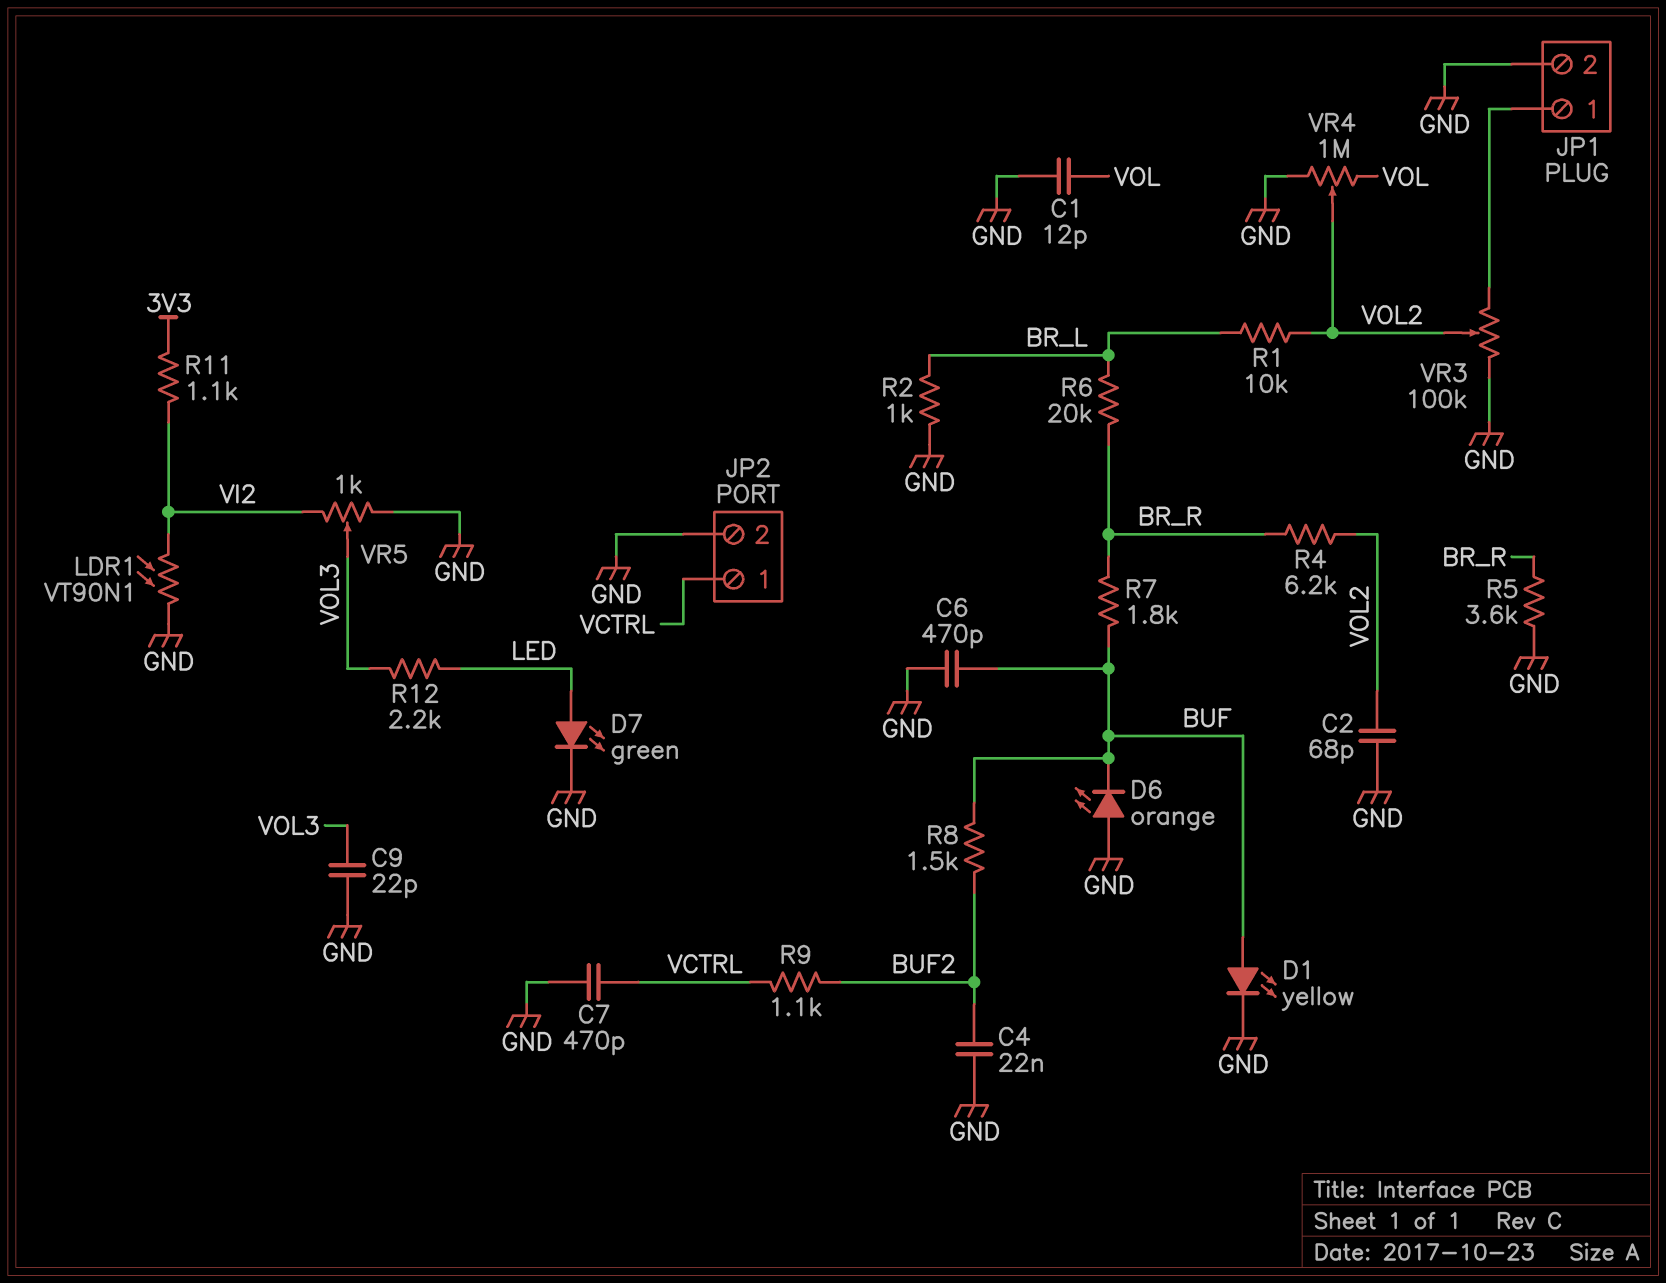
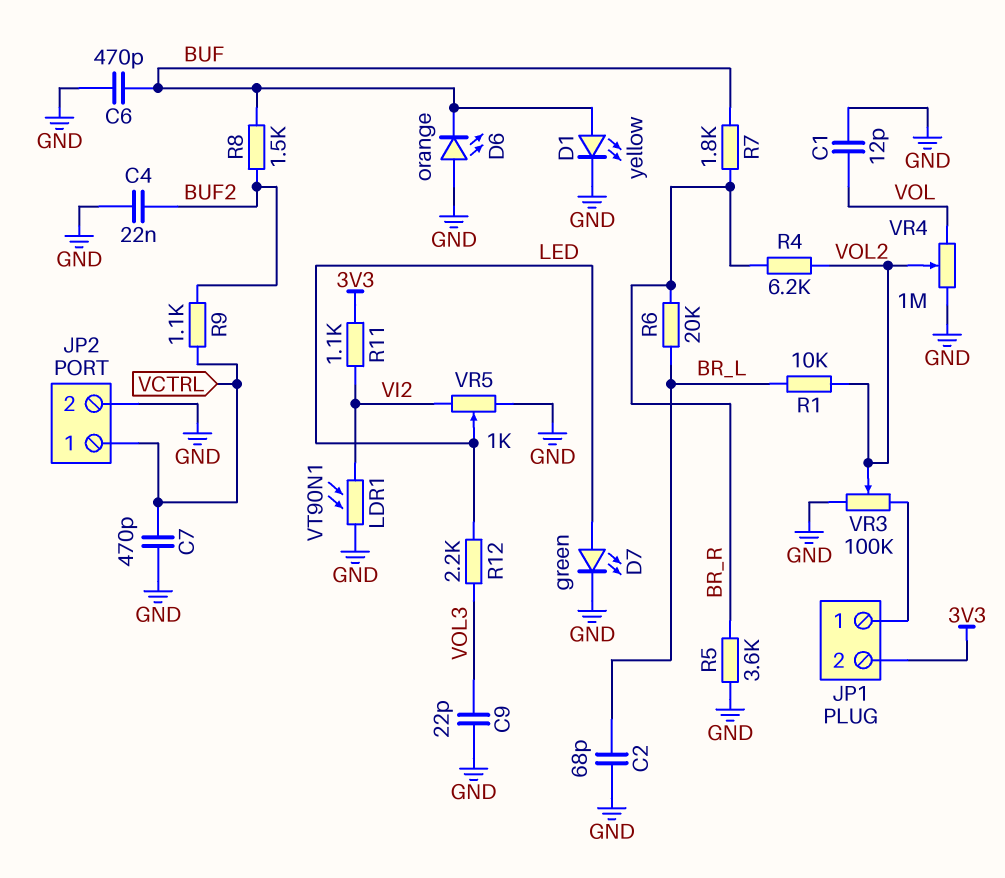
C2: 68pF (GND, VOL2) -> 68pF (BR_L, GND)
JP1 pin 2: GND -> 3V3
R2: 1k (BR_L, GND) -> none
VR5: 1k (GND, VI2, wiper VOL3) -> 1k (GND, VI2, wiper LED)

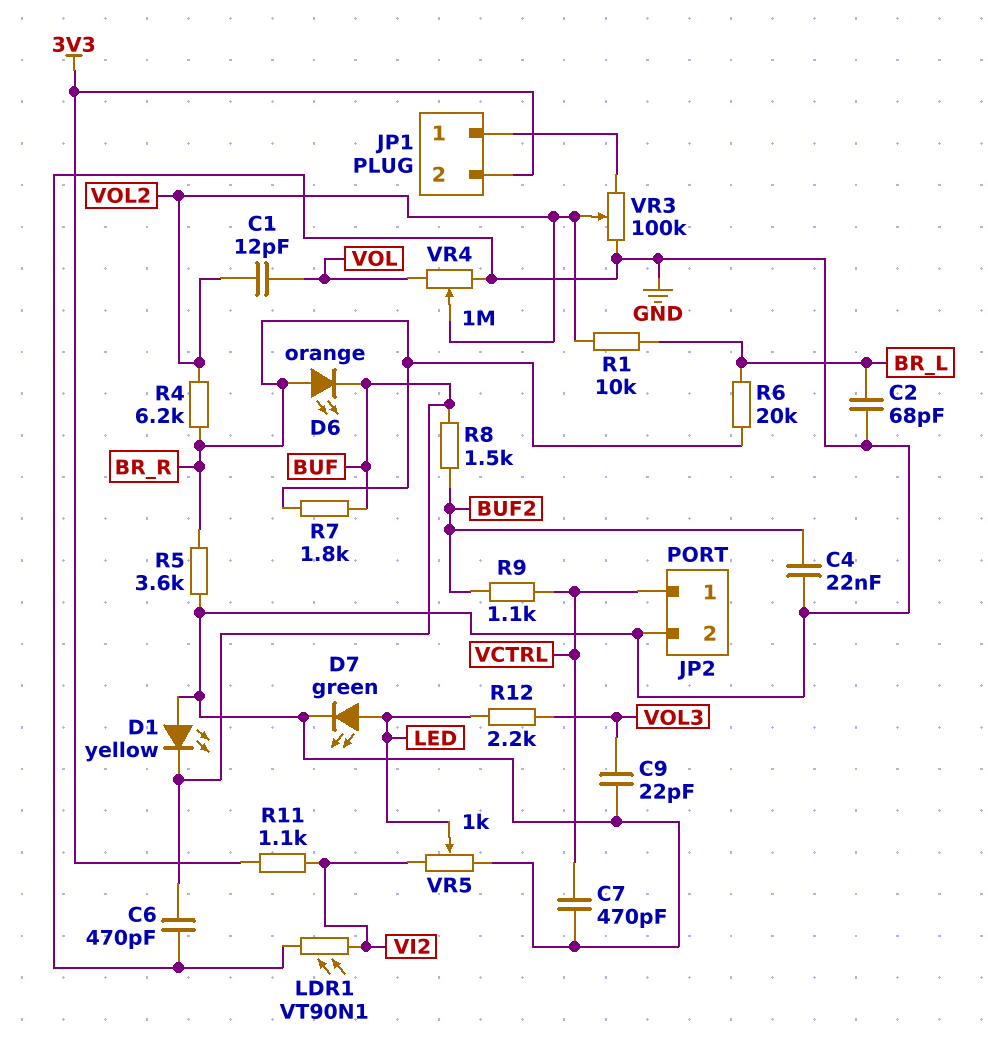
C1: 12pF (GND, VOL) -> 12pF (VOL, VOL2)
D1: LED yellow (A BUF, K GND) -> LED yellow (A GND, K BUF)
D6: LED orange (A GND, K BUF) -> LED orange (A BR_R, K BUF)

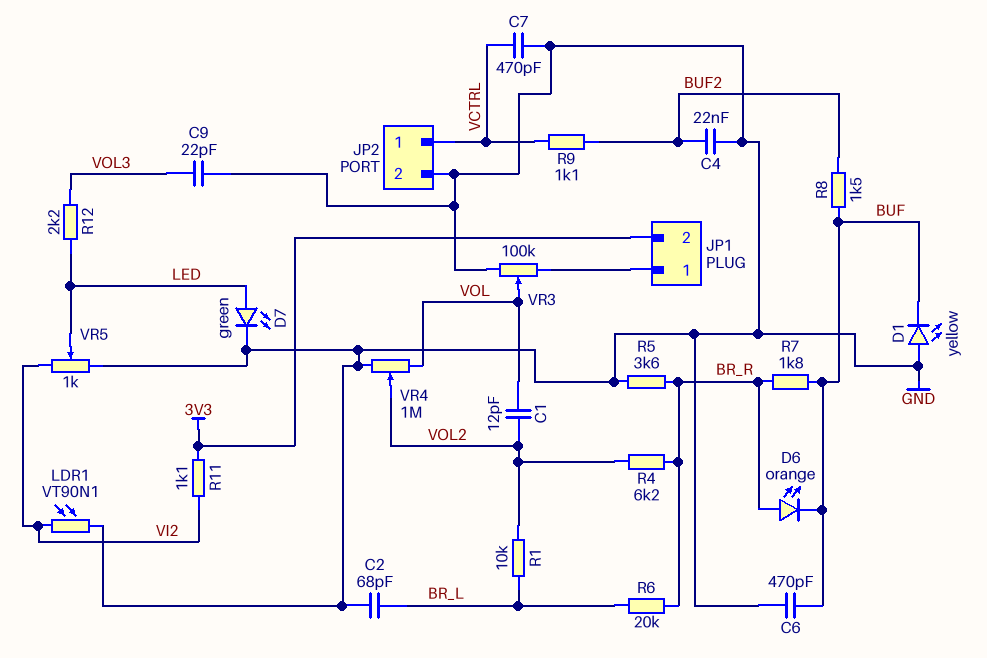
VR3: 100k (GND, JP1/1, wiper VOL2) -> 100k (GND, JP1/1, wiper VOL)

